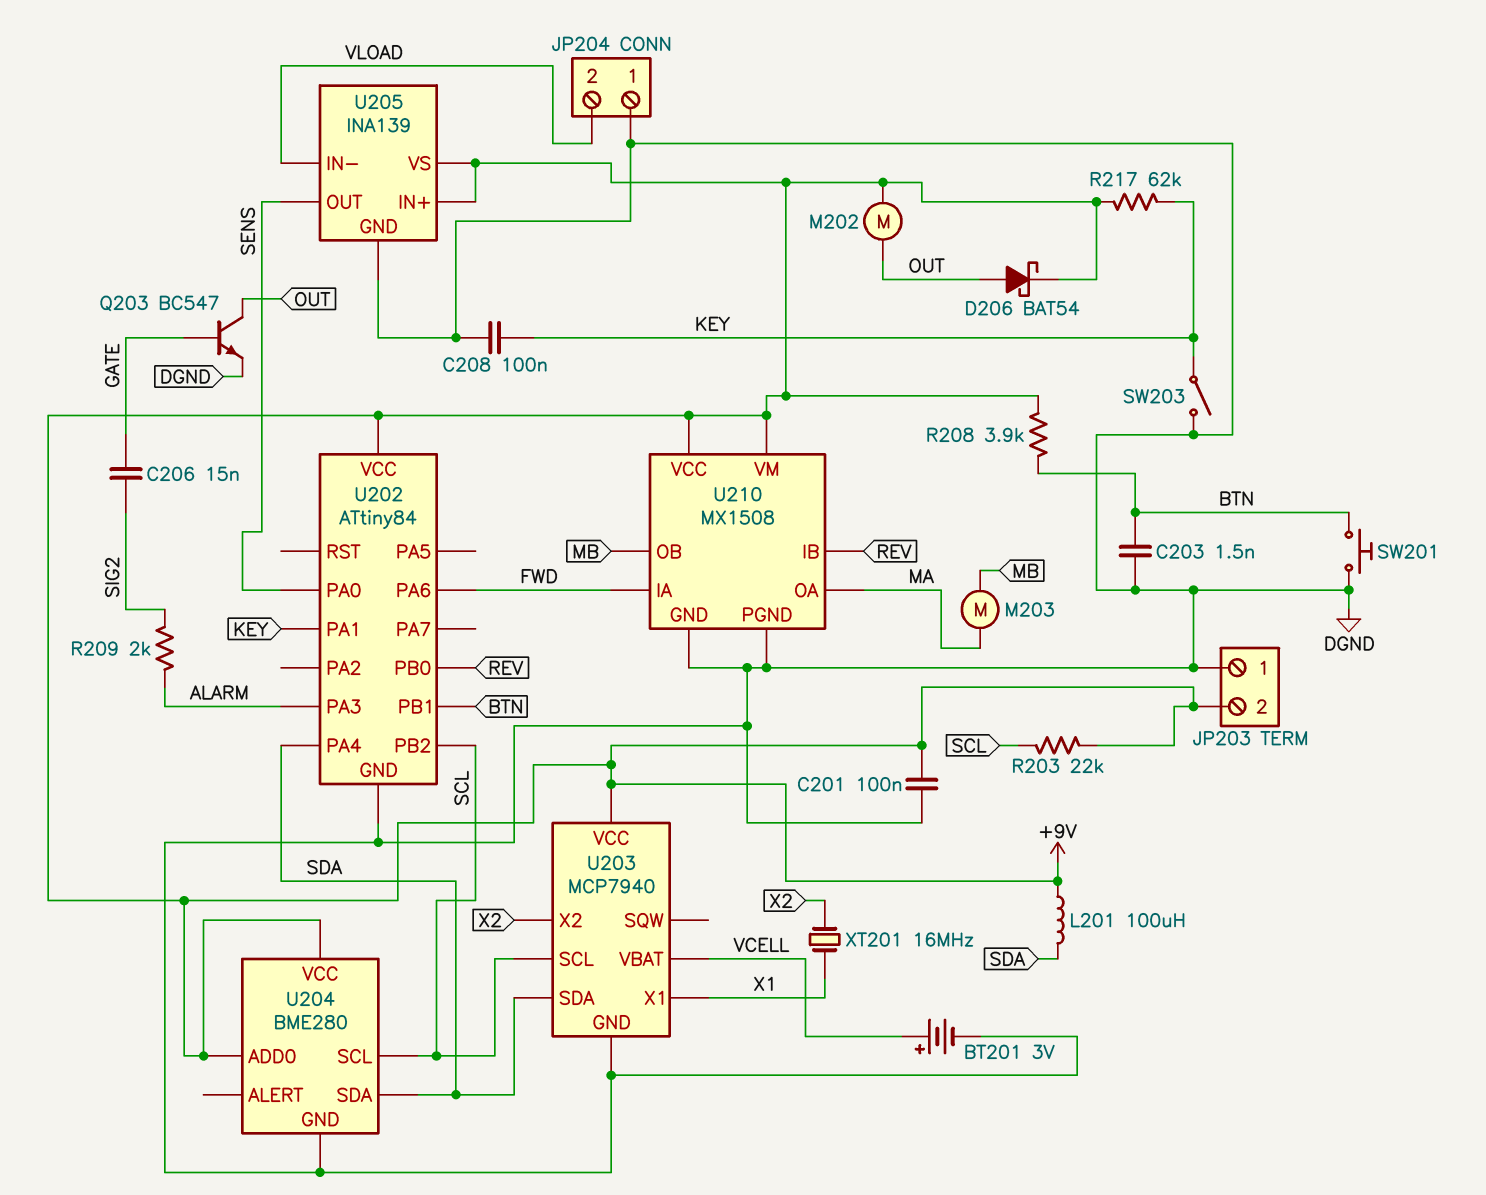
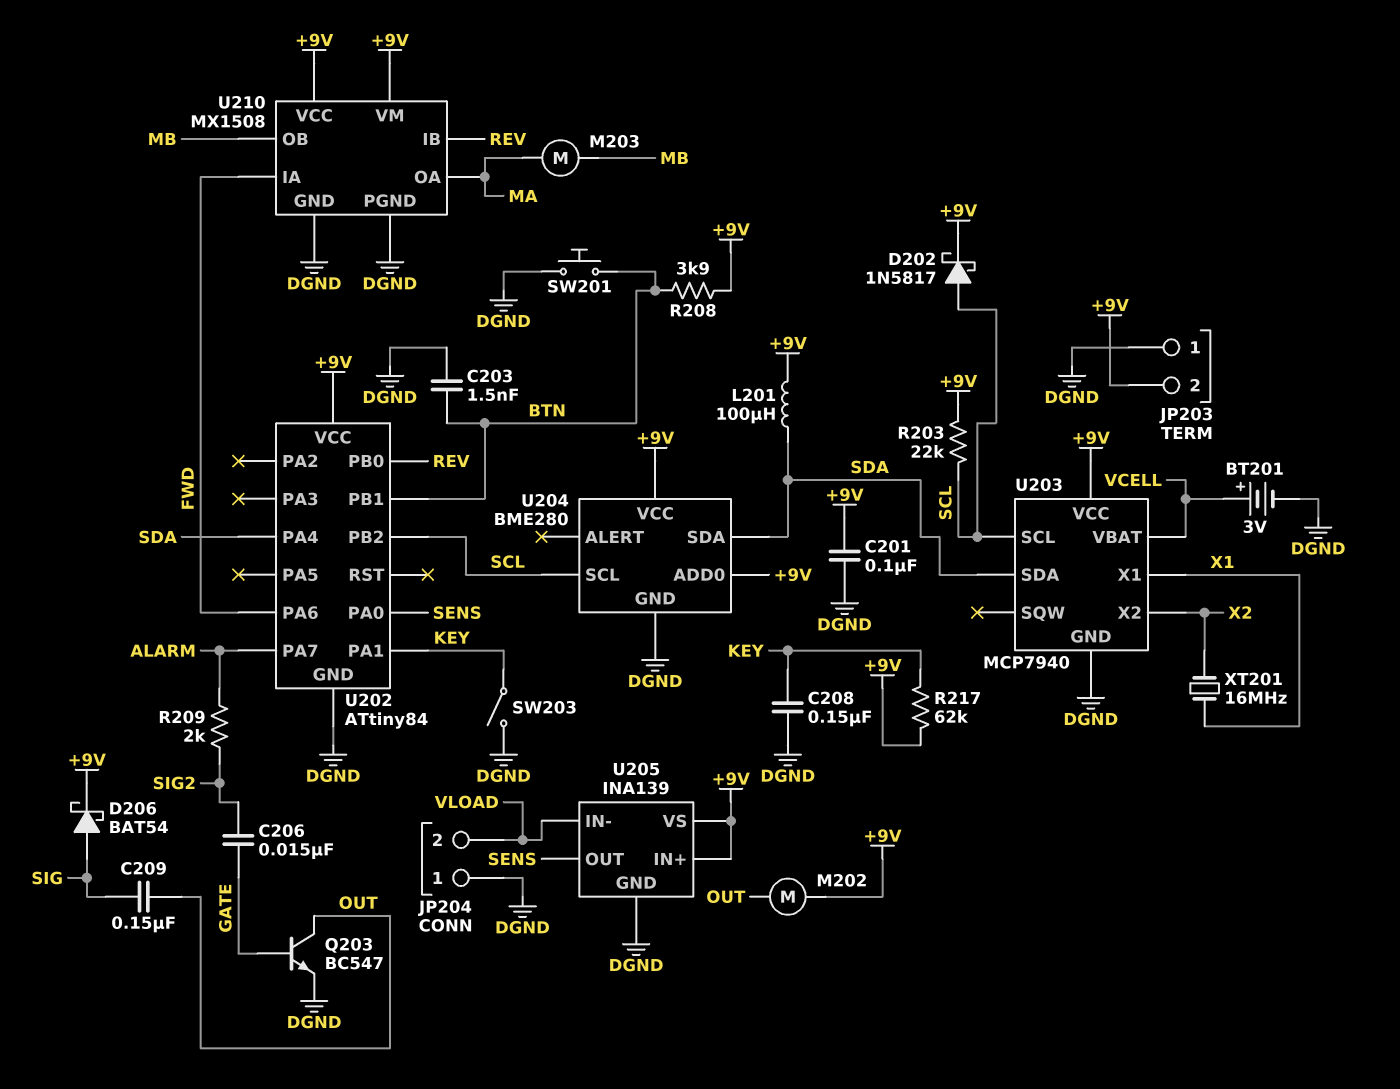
C208: 100nF (DGND, KEY) -> 150nF (DGND, KEY)
C209: none -> 150nF (OUT, SIG)
D202: none -> schottky 1N5817 (A SCL, K +9V)
D206: schottky BAT54 (A OUT, K +9V) -> schottky BAT54 (A SIG, K +9V)
U202 pin PA3: ALARM -> none
U202 pin PA7: none -> ALARM

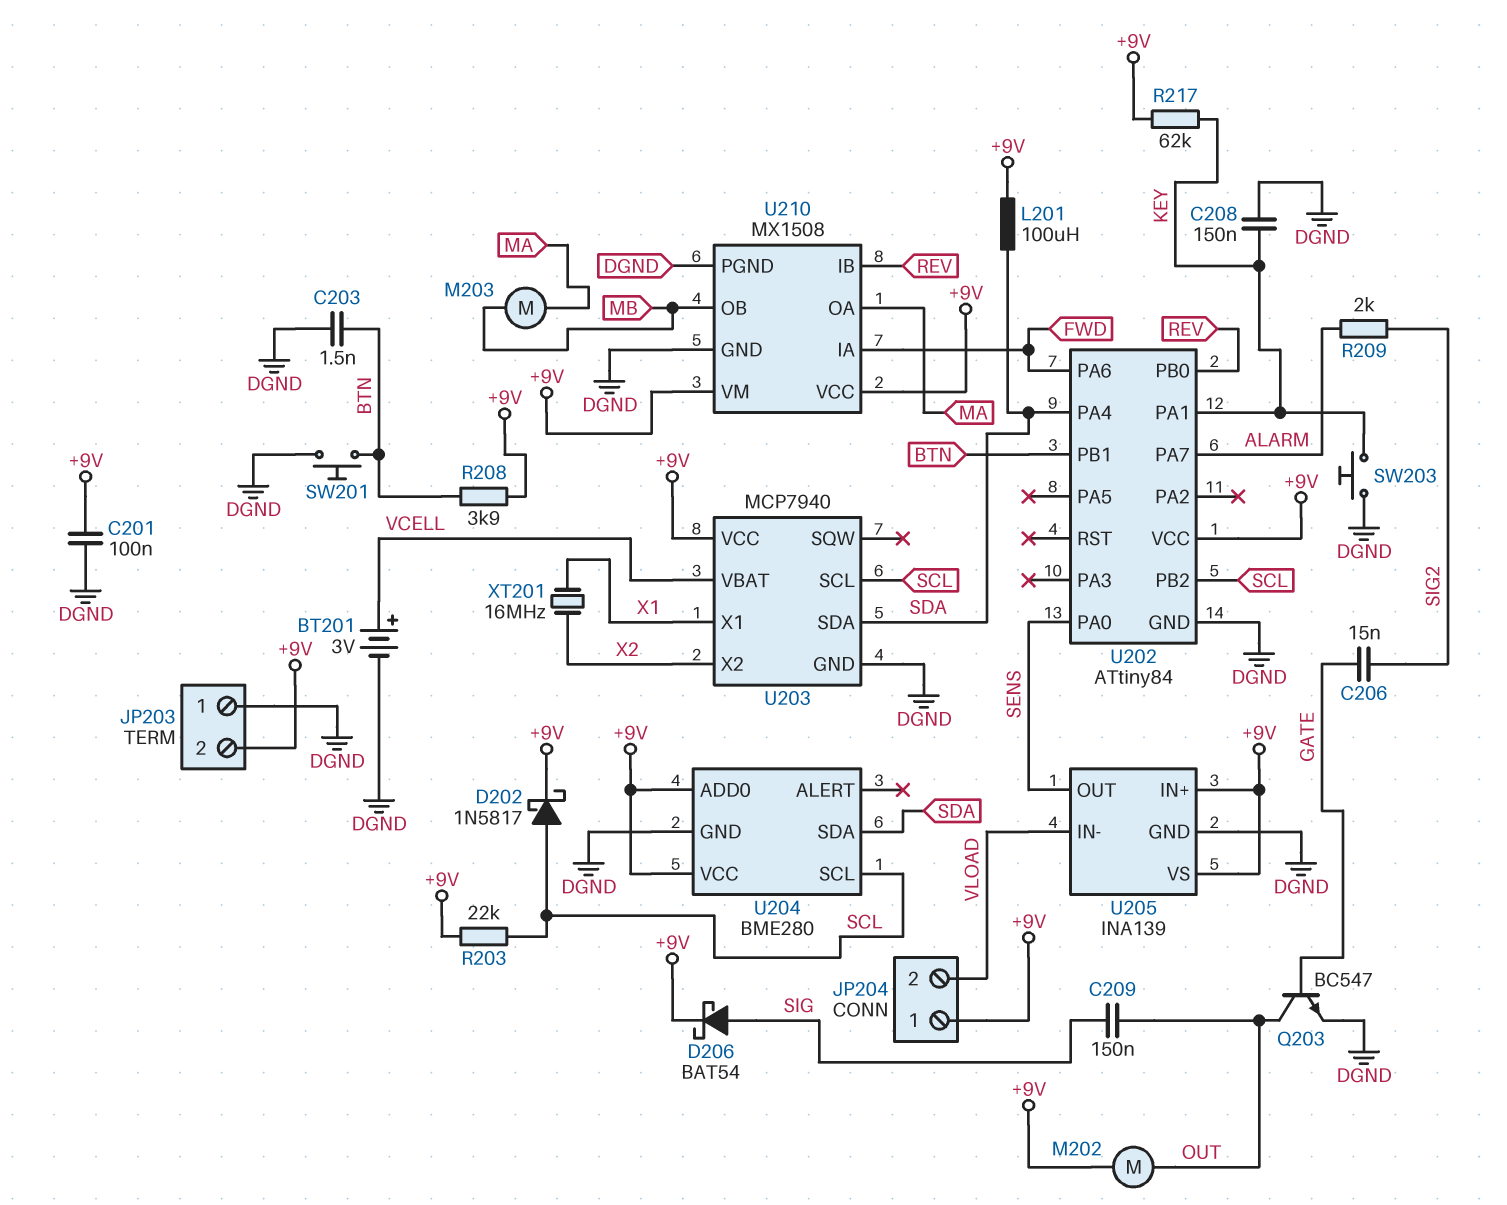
JP204 pin 1: DGND -> +9V
SW203: switch (DGND, KEY) -> button (DGND, KEY)

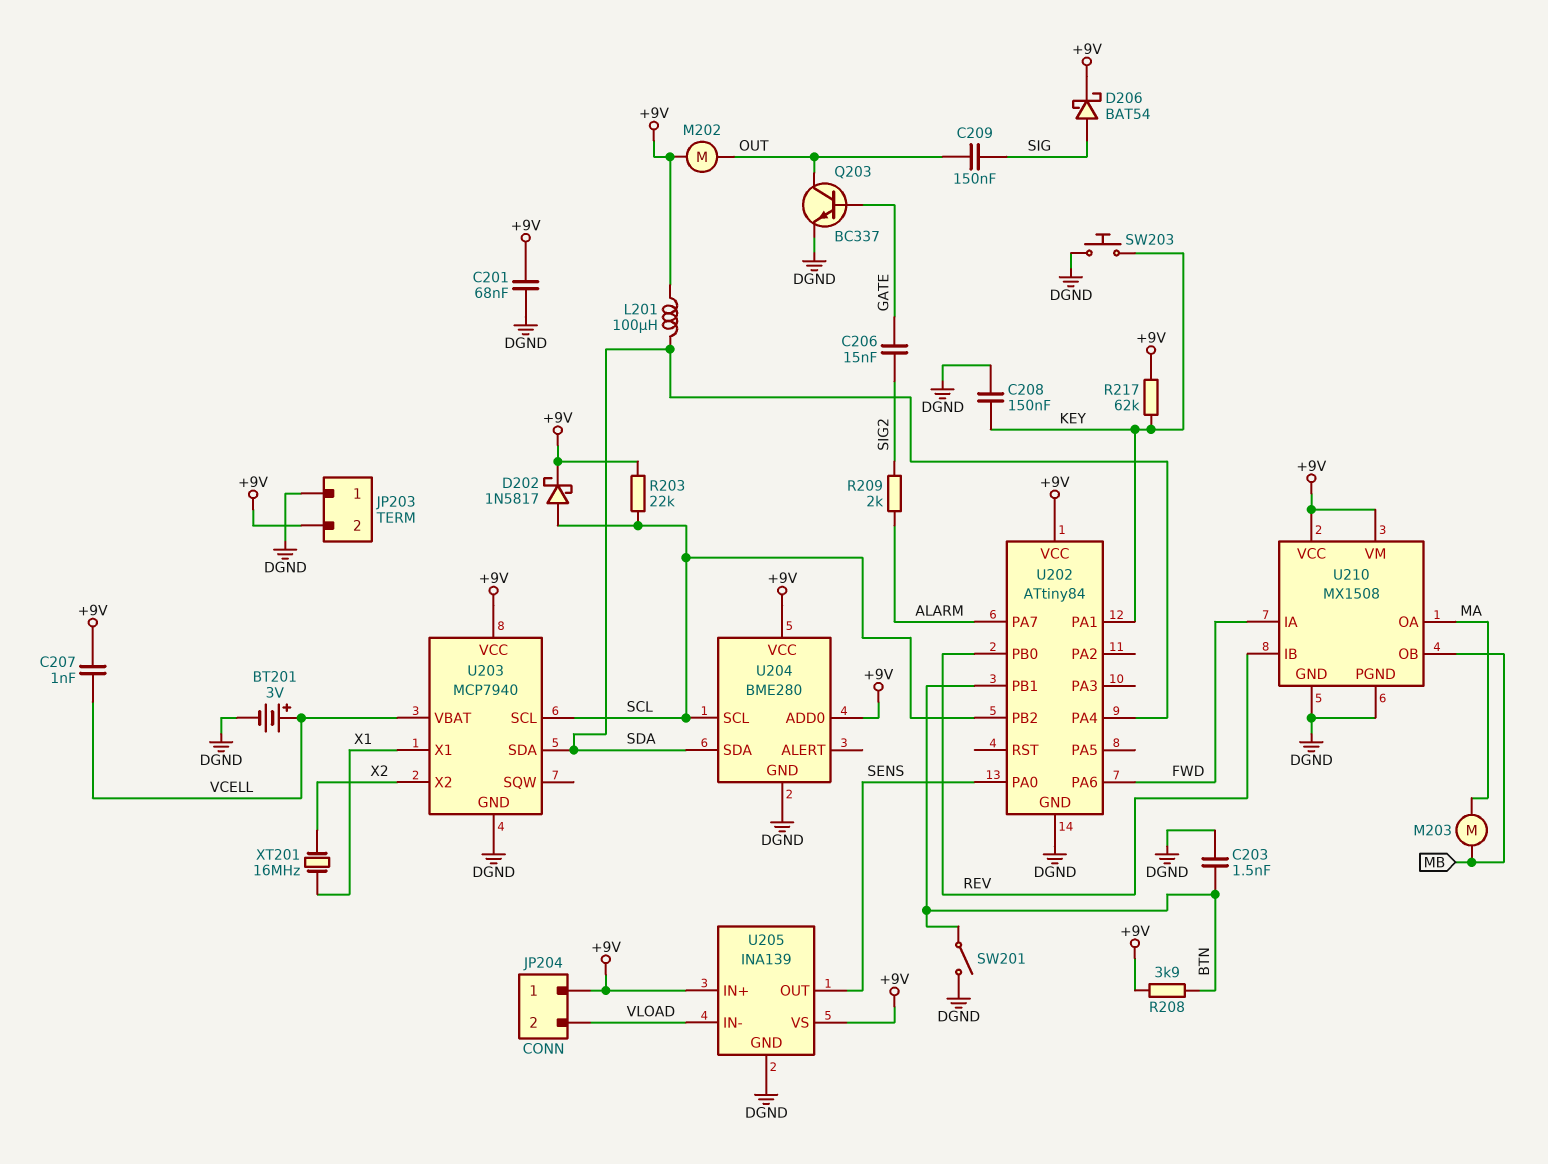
C201: 100nF (+9V, DGND) -> 68nF (+9V, DGND)
C207: none -> 1nF (+9V, VCELL)
Q203: NPN BC547 (B GATE, C OUT, E DGND) -> NPN BC337 (B GATE, C OUT, E DGND)
SW201: button (BTN, DGND) -> switch (BTN, DGND)

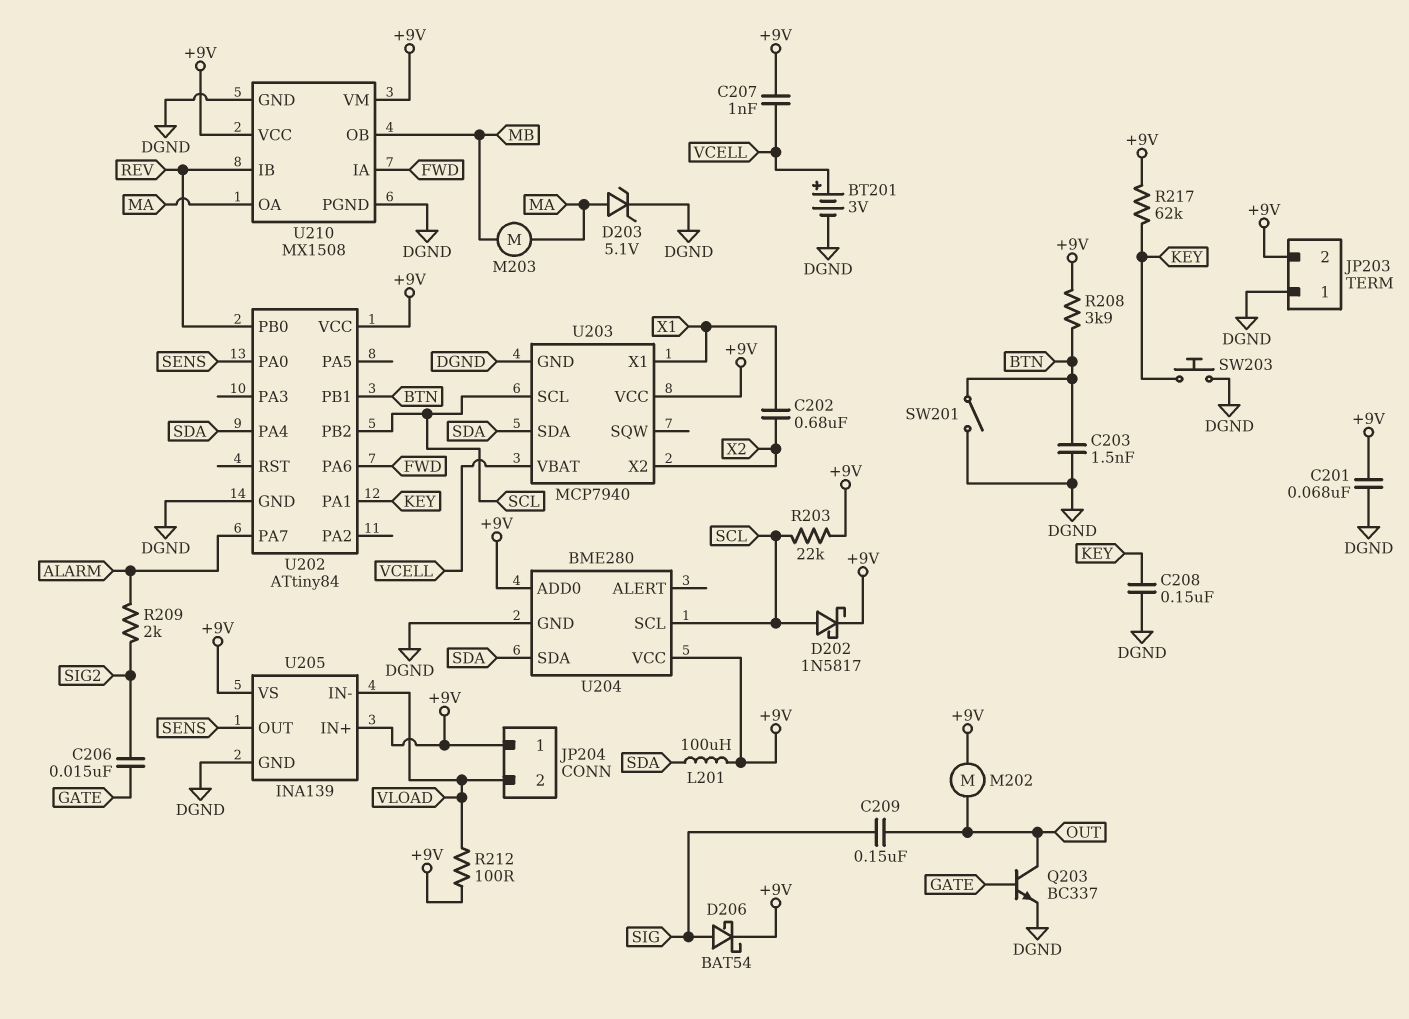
C202: none -> 680nF (X1, X2)
D203: none -> zener 5.1V (A MA, K DGND)
R212: none -> 100 (+9V, VLOAD)
XT201: 16MHz (X1, X2) -> none

